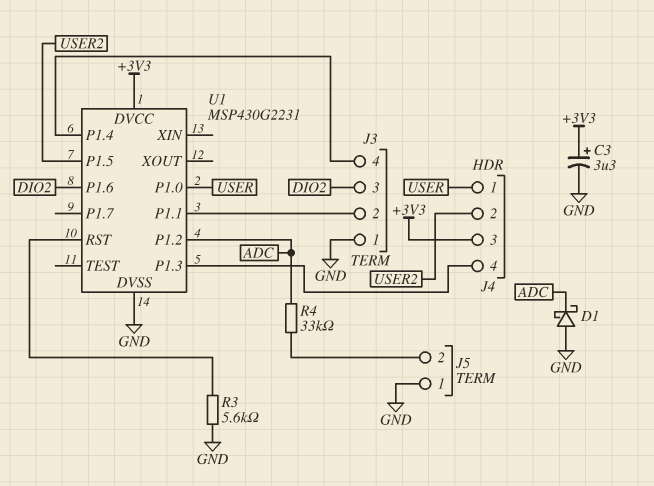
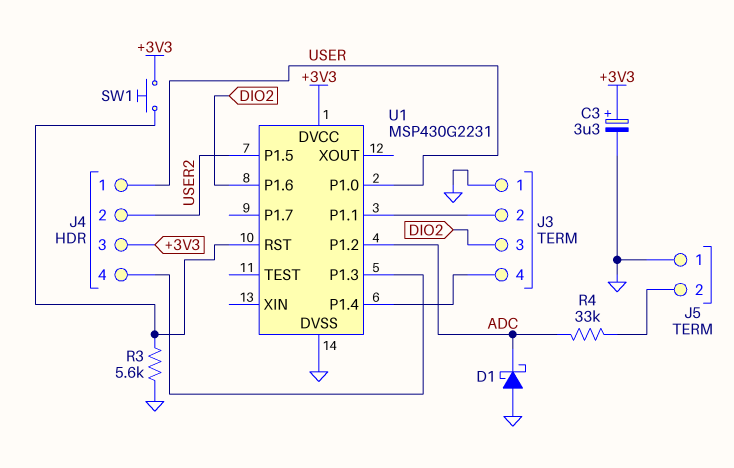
SW1: none -> button (+3V3, U1/RST)

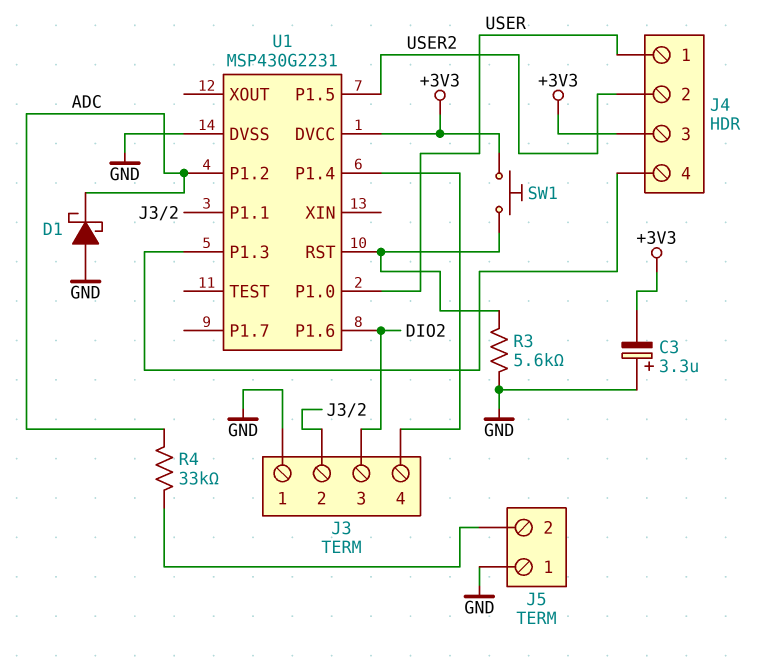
C3: 3.3uF (plus +3V3, minus GND) -> 3.3uF (plus GND, minus +3V3)

